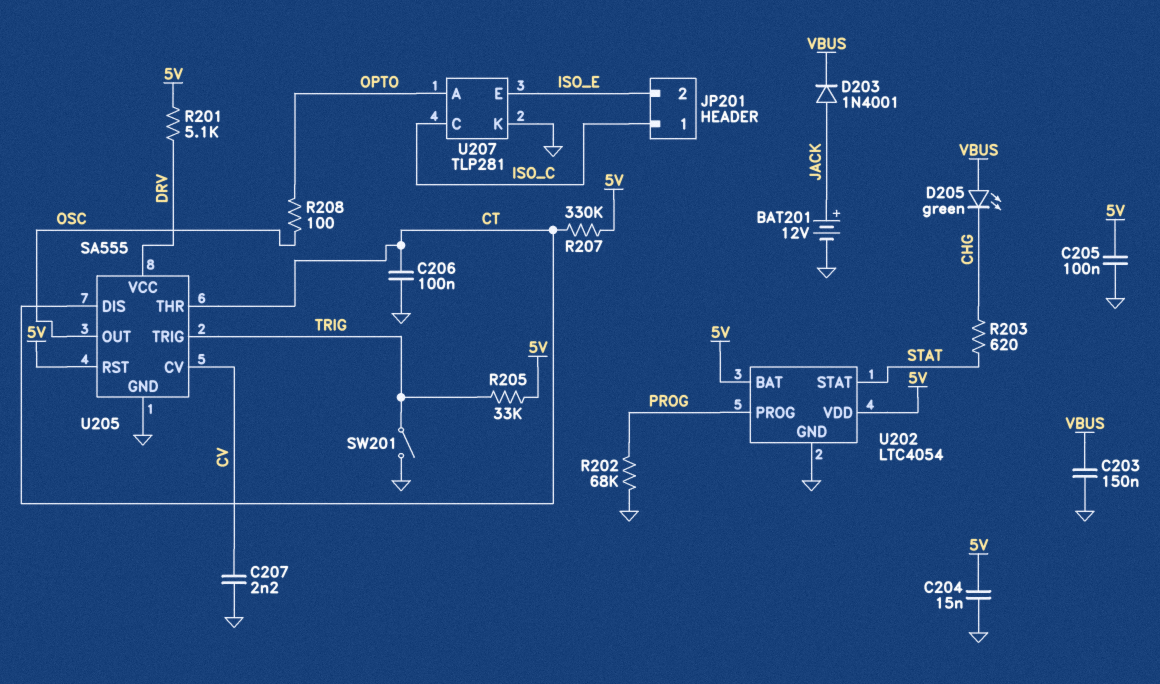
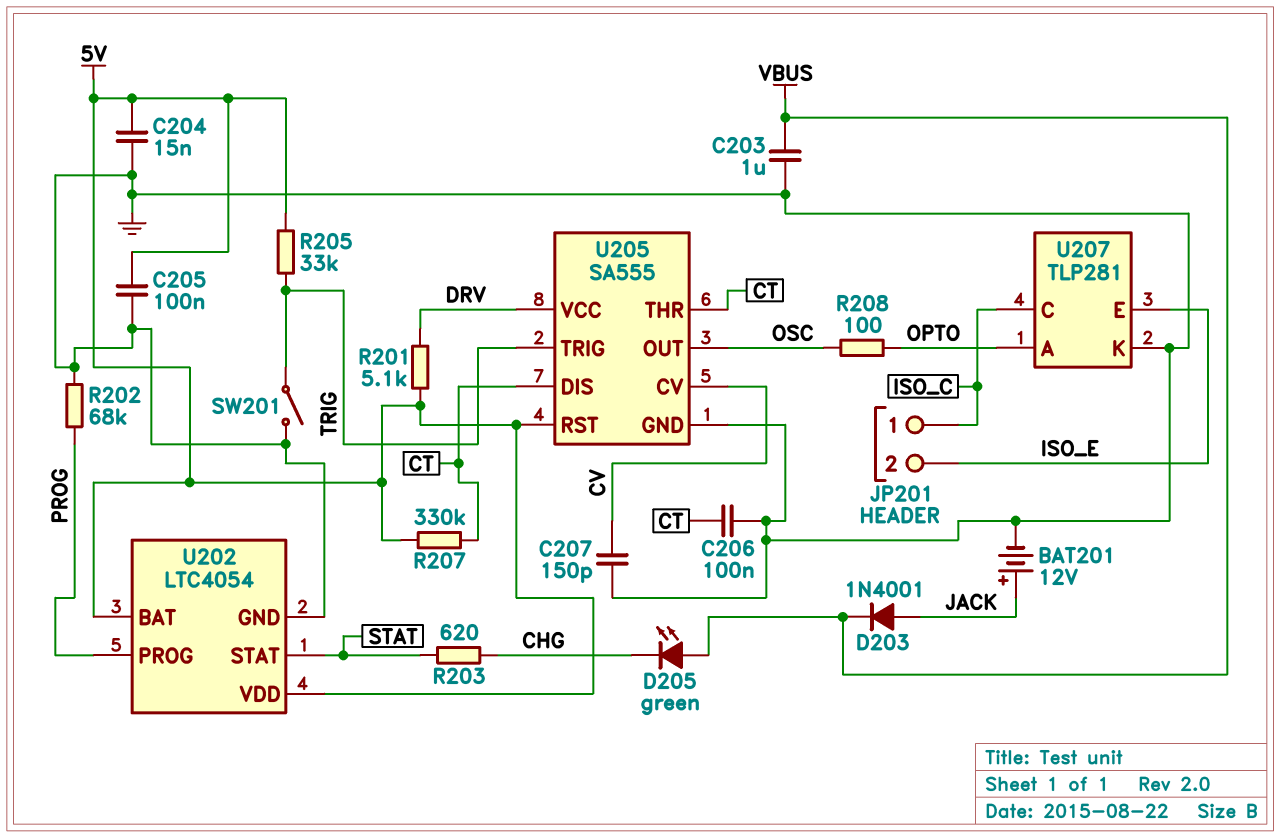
C203: 150nF (GND, VBUS) -> 1uF (GND, VBUS)
C207: 2.2nF (CV, GND) -> 150pF (CV, GND)

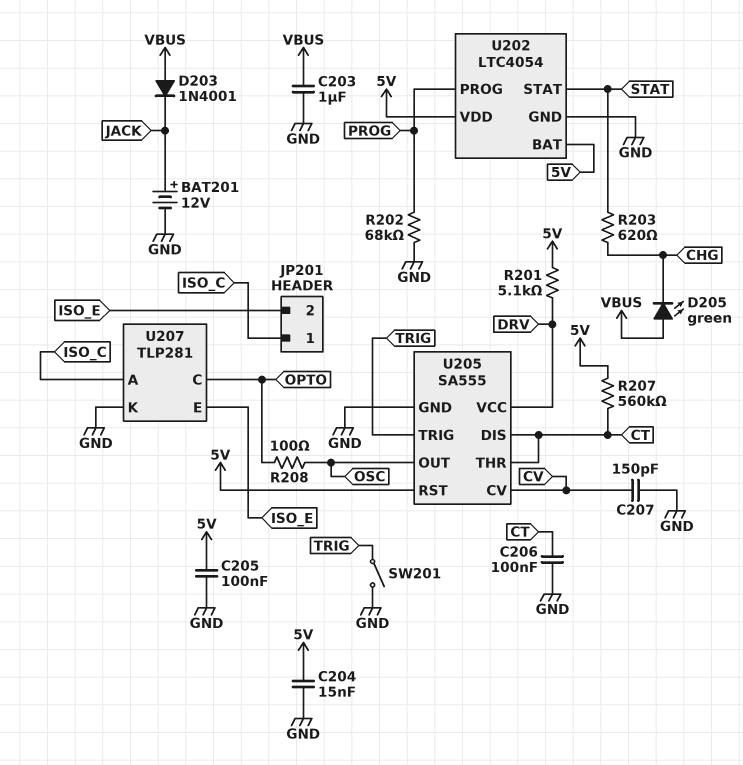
D203: diode 1N4001 (A JACK, K VBUS) -> diode 1N4001 (A VBUS, K JACK)
R205: 33k (5V, TRIG) -> none
R207: 330k (5V, CT) -> 560k (5V, CT)
U207 pin A: OPTO -> ISO_C
U207 pin C: ISO_C -> OPTO

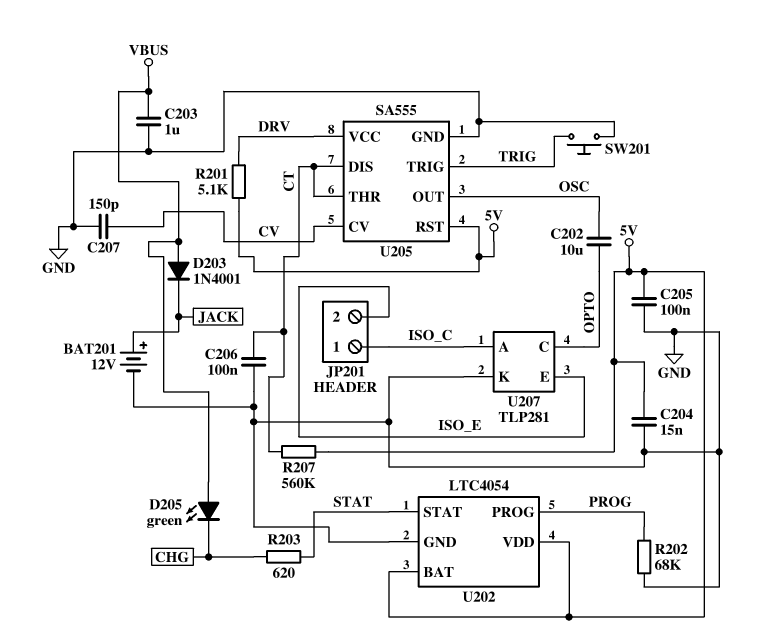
C202: none -> 10uF (OPTO, OSC)
R208: 100 (OPTO, OSC) -> none
SW201: switch (GND, TRIG) -> button (GND, TRIG)

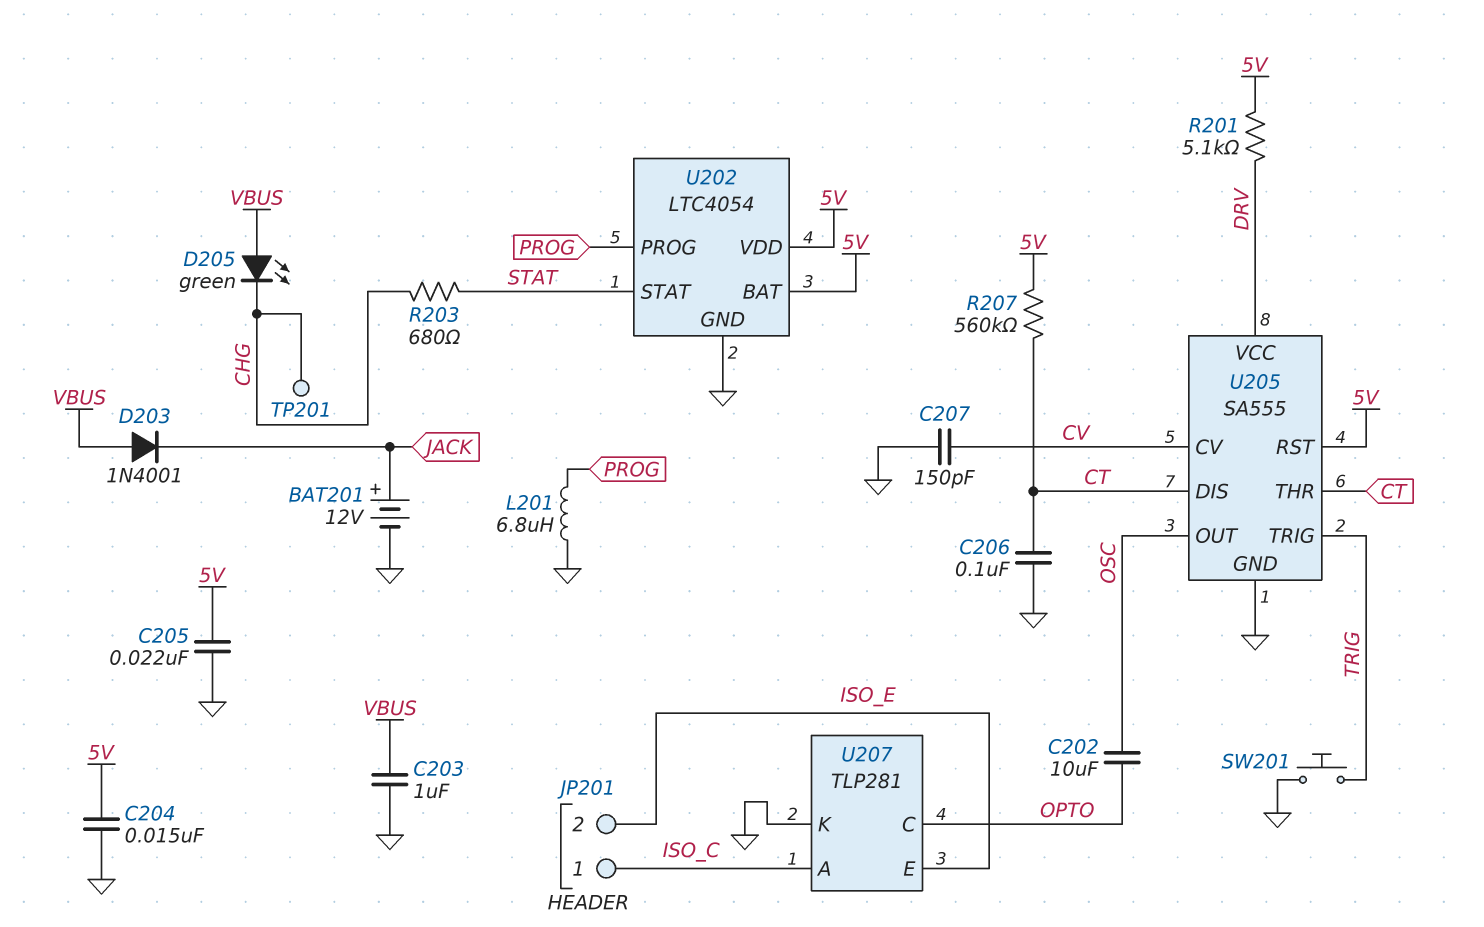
C205: 100nF (5V, GND) -> 22nF (5V, GND)
L201: none -> 6.8uH (GND, PROG)
R202: 68k (GND, PROG) -> none
R203: 620 (CHG, STAT) -> 680 (CHG, STAT)
TP201: none -> test point (CHG)

